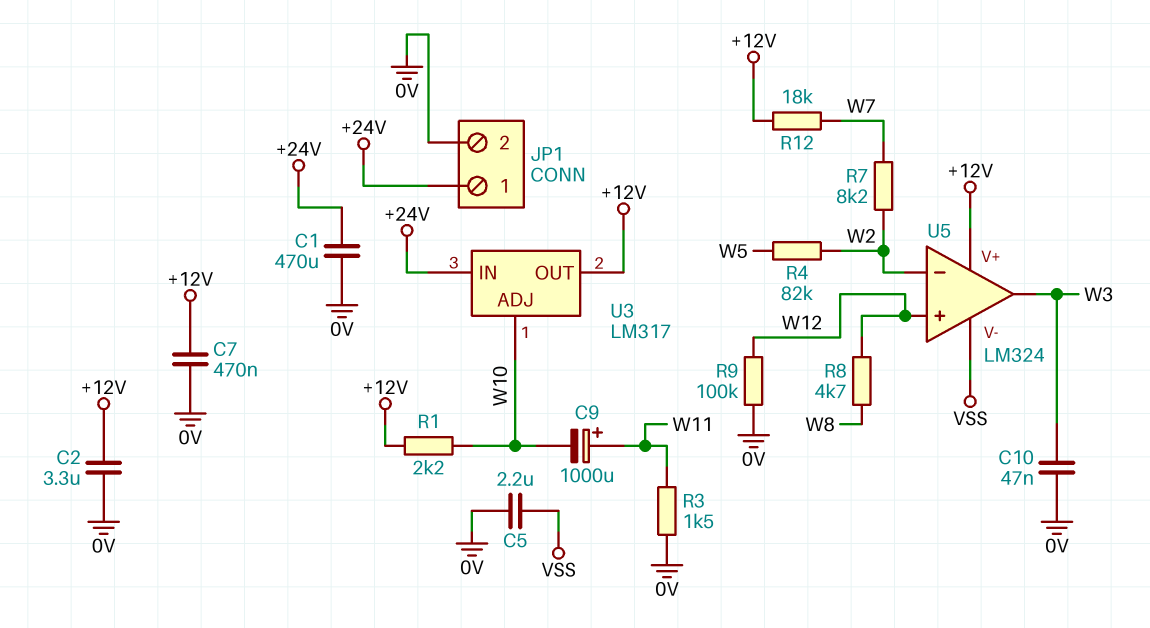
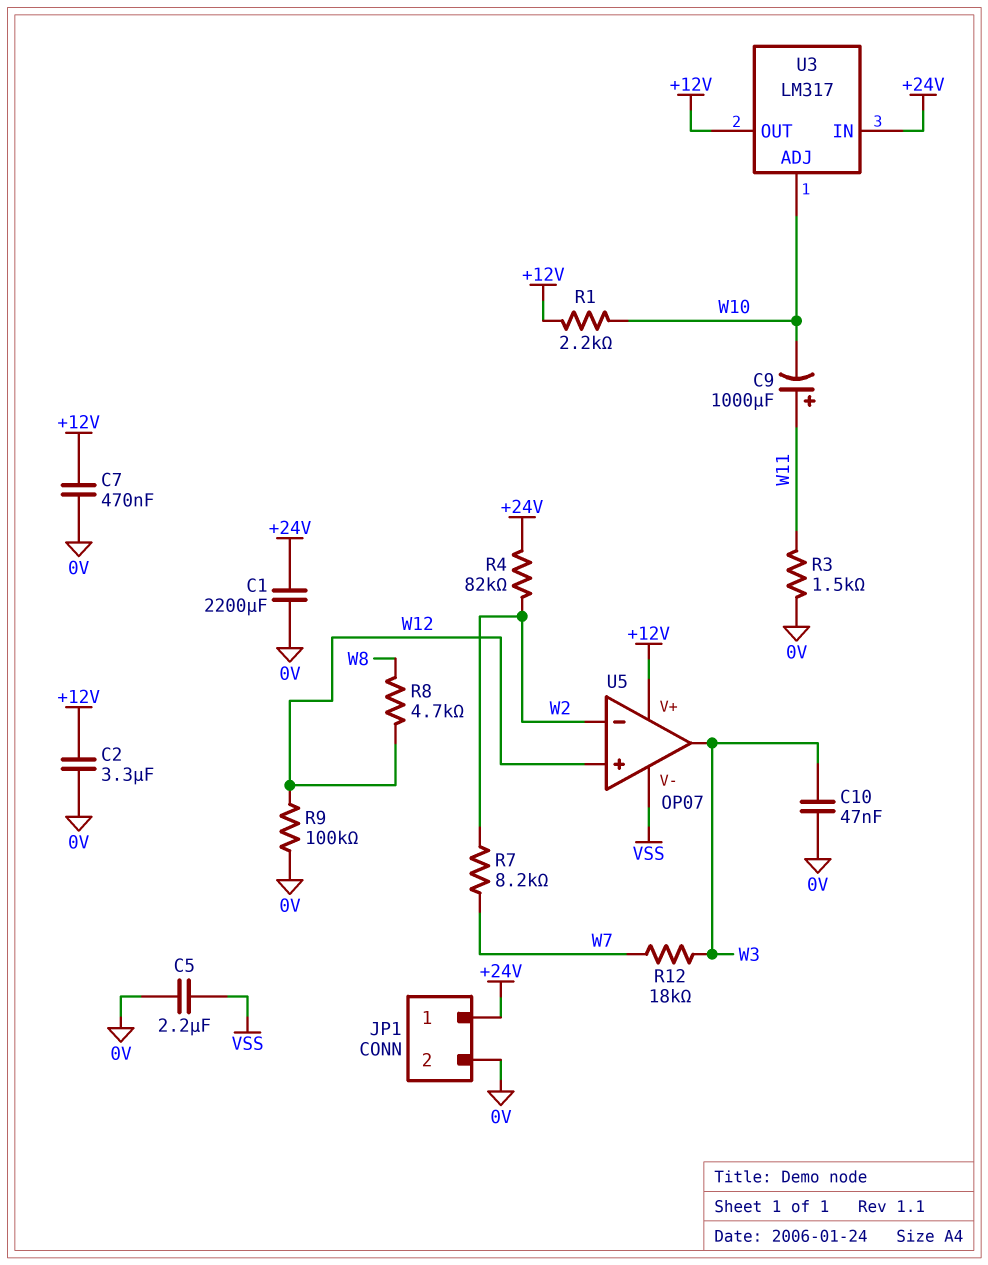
C1: 470uF (+24V, 0V) -> 2200uF (+24V, 0V)
R4: 82k (W2, W5) -> 82k (+24V, W2)
R12: 18k (+12V, W7) -> 18k (W3, W7)
U5: LM324 -> OP07

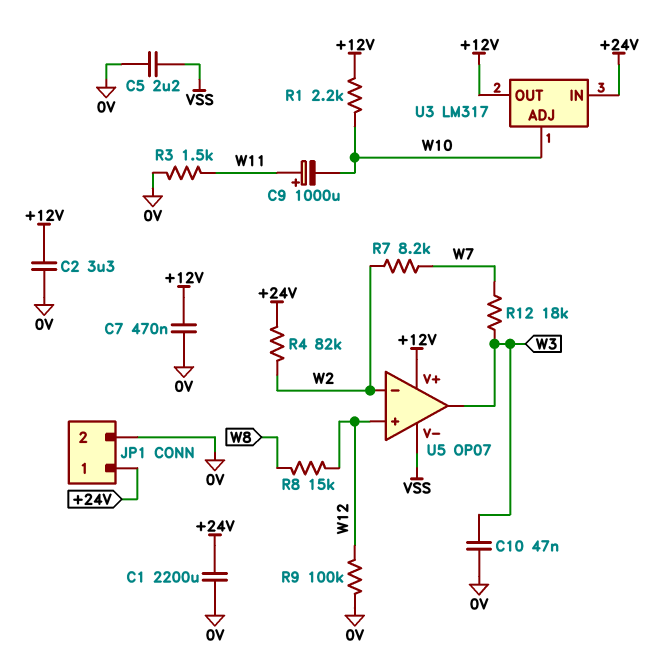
R8: 4.7k (W8, W12) -> 15k (W8, W12)

